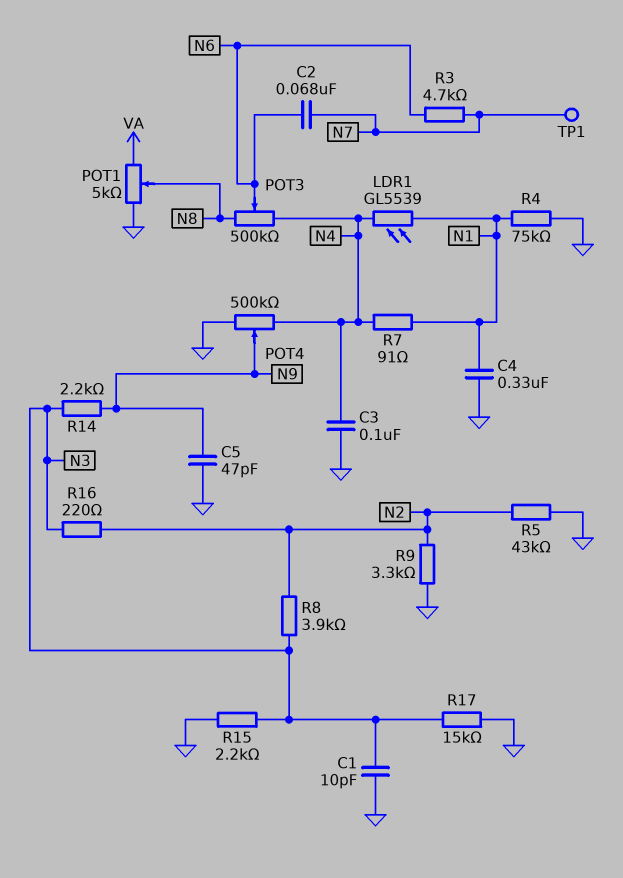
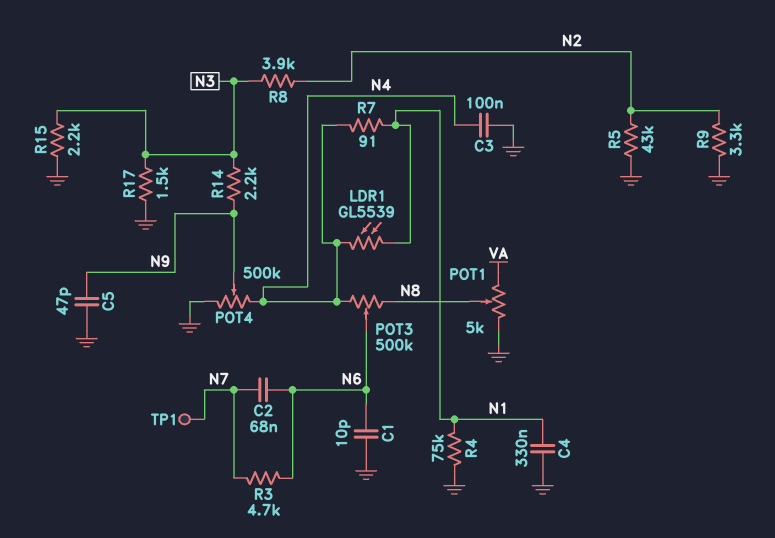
C1: 10pF (GND, N3) -> 10pF (GND, N6)
R16: 220 (N2, N3) -> none
R17: 15k (GND, N3) -> 1.5k (GND, N3)

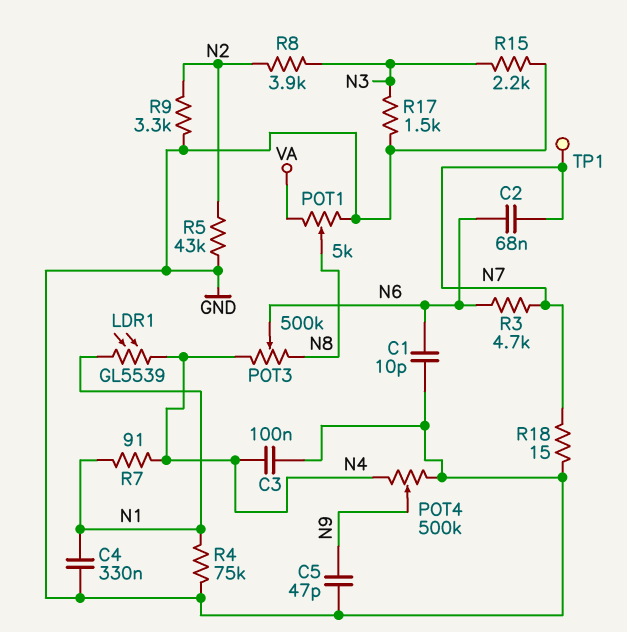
R14: 2.2k (N3, N9) -> none
R18: none -> 15 (GND, N7)

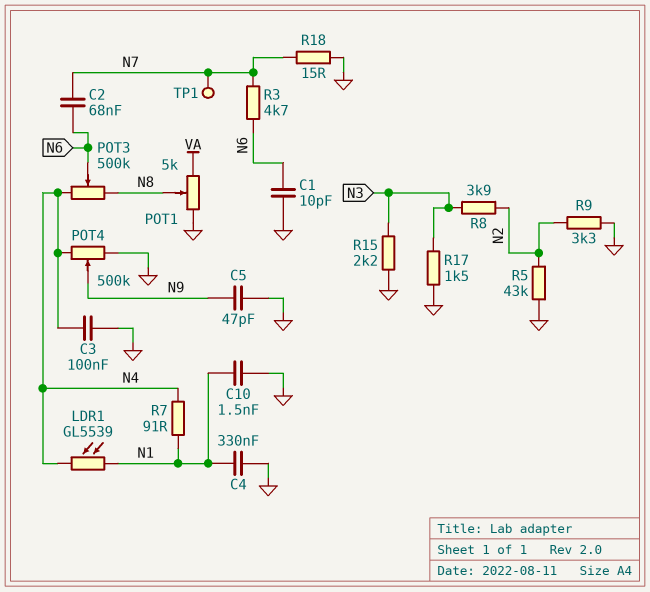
C10: none -> 1.5nF (GND, N1)
R4: 75k (GND, N1) -> none

